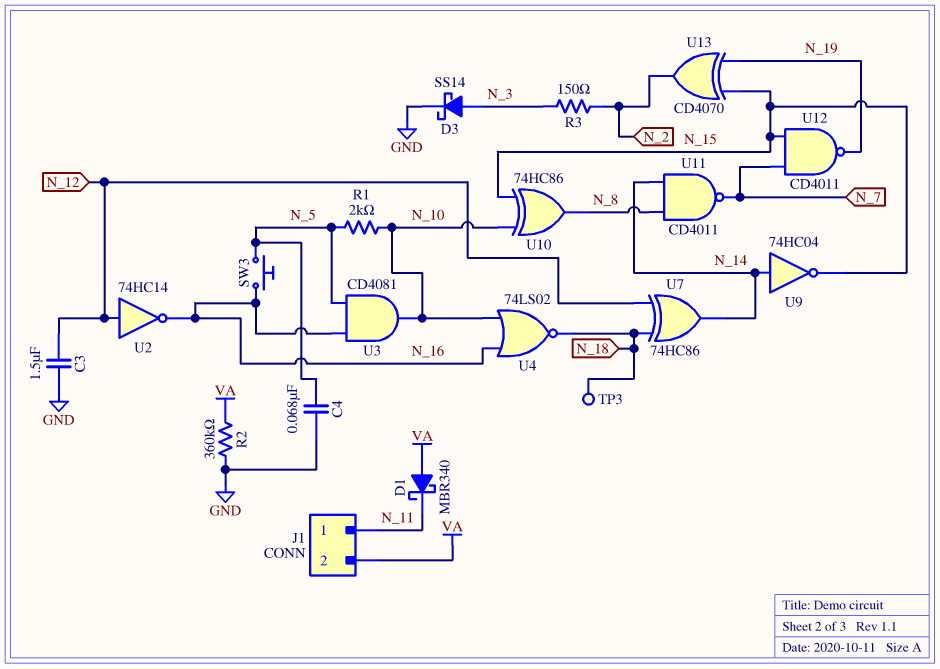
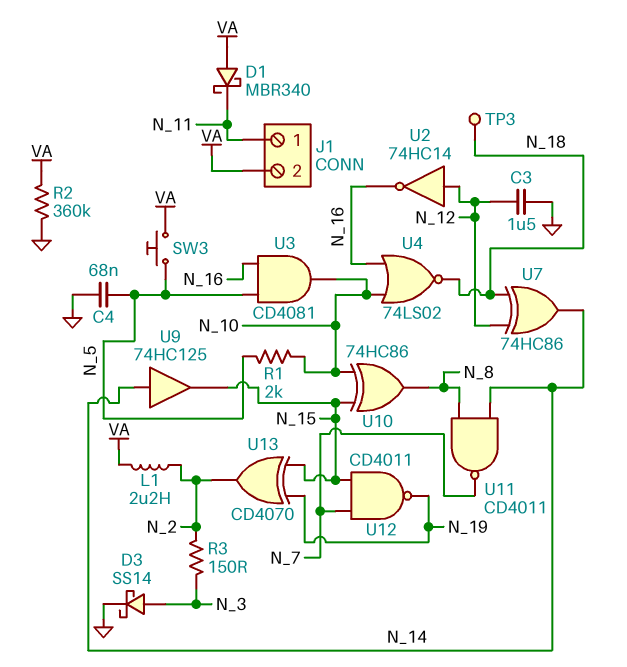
L1: none -> 2.2uH (N_2, VA)
SW3: button (N_5, N_16) -> button (N_5, VA)
U9: NOT 74HC04 (in N_14, out N_15) -> buffer 74HC125 (in N_14, out N_15)

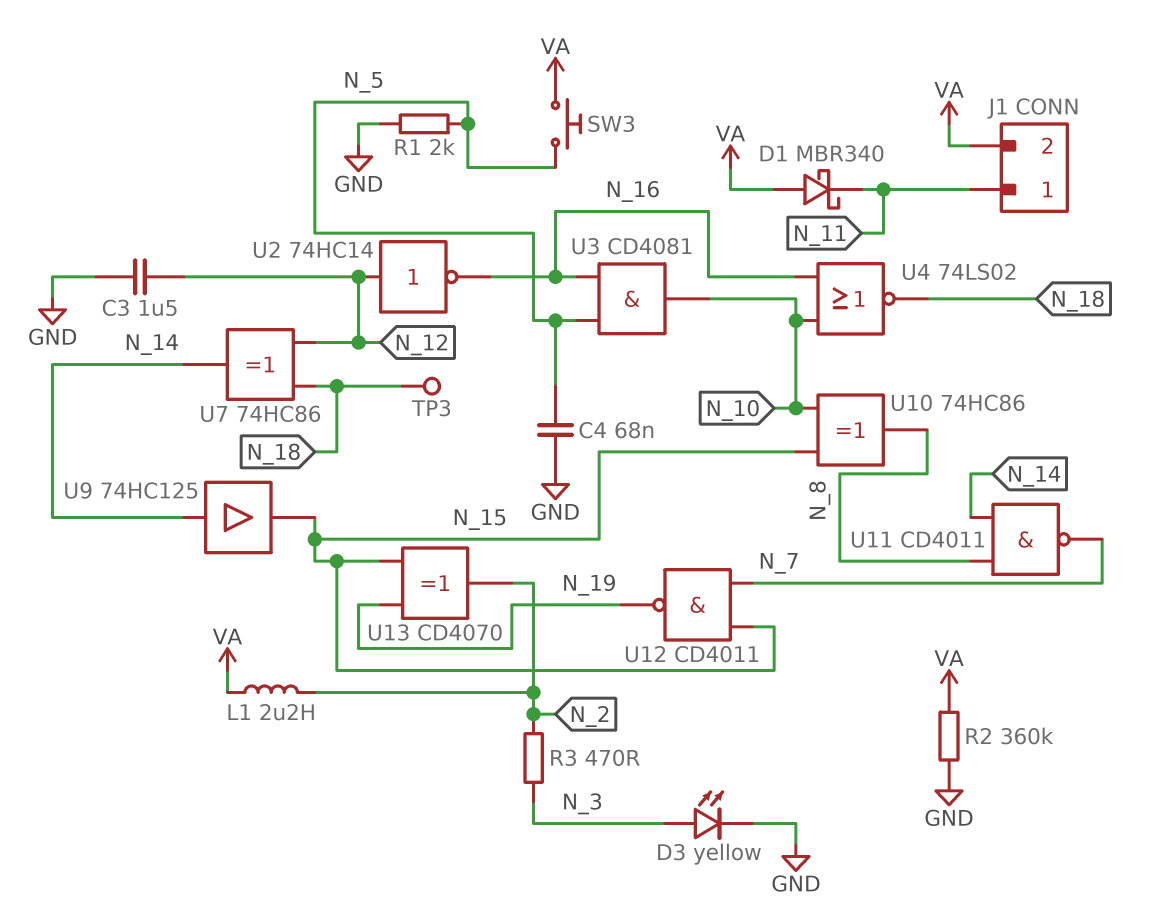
D3: schottky SS14 (A N_3, K GND) -> LED yellow (A N_3, K GND)
R1: 2k (N_5, N_10) -> 2k (GND, N_5)
R3: 150 (N_2, N_3) -> 470 (N_2, N_3)

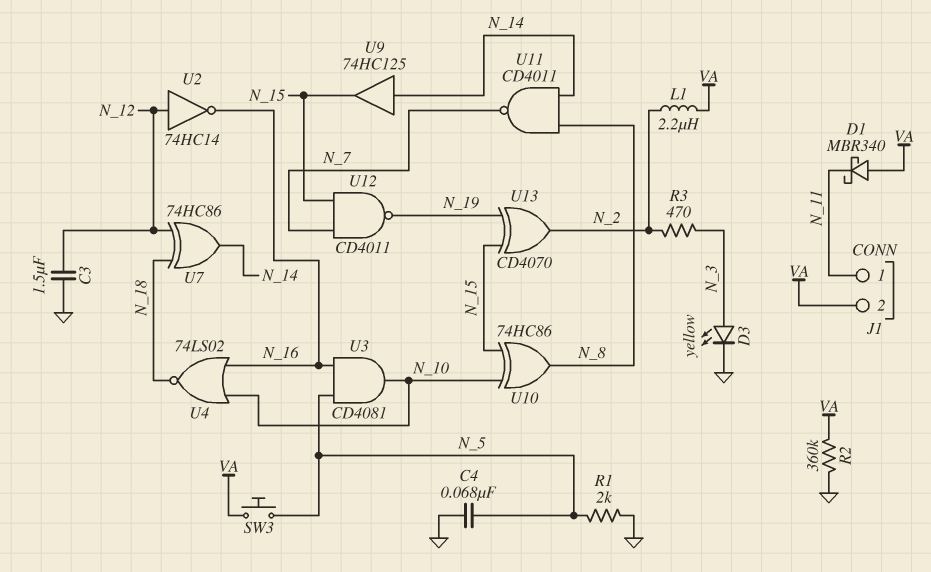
TP3: test point (N_18) -> none

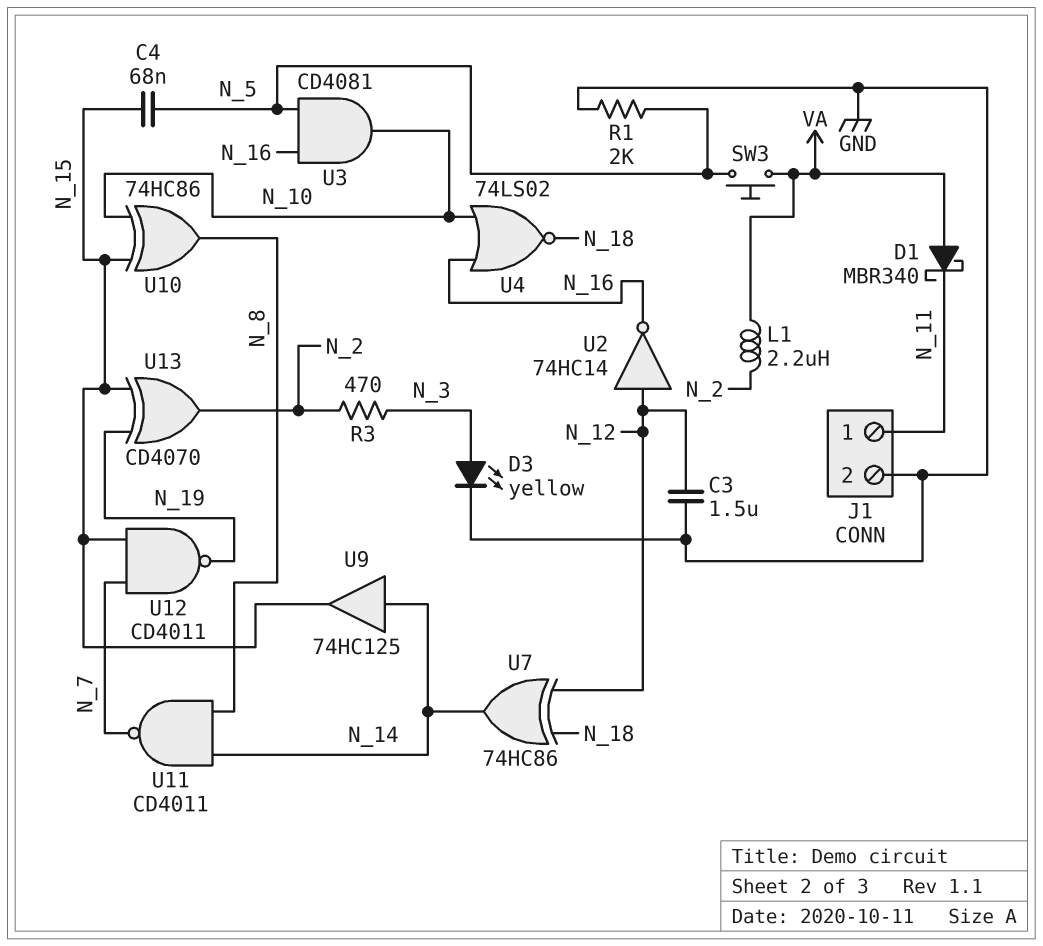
C4: 68nF (GND, N_5) -> 68nF (N_5, N_15)
J1 pin 2: VA -> GND
R2: 360k (GND, VA) -> none

